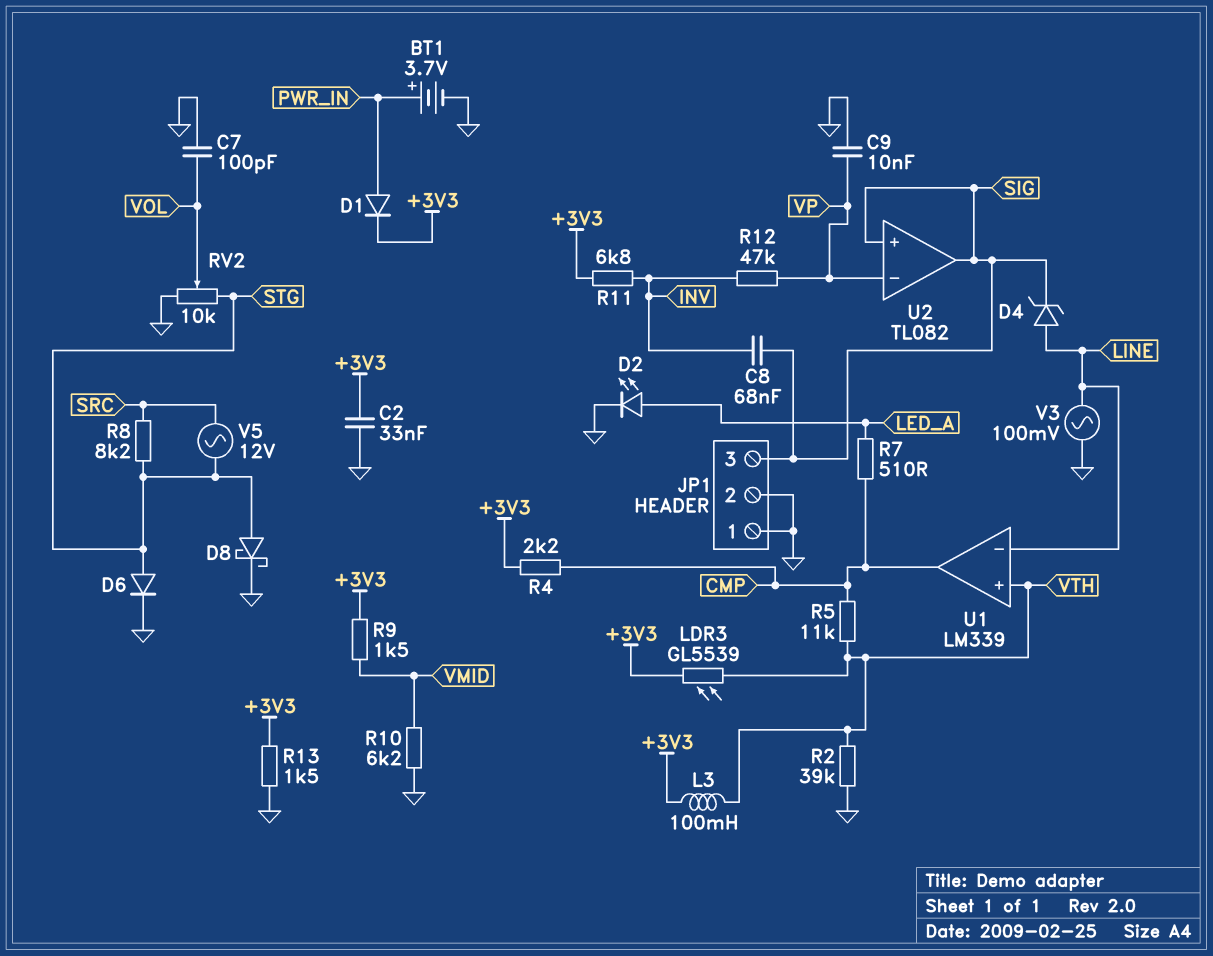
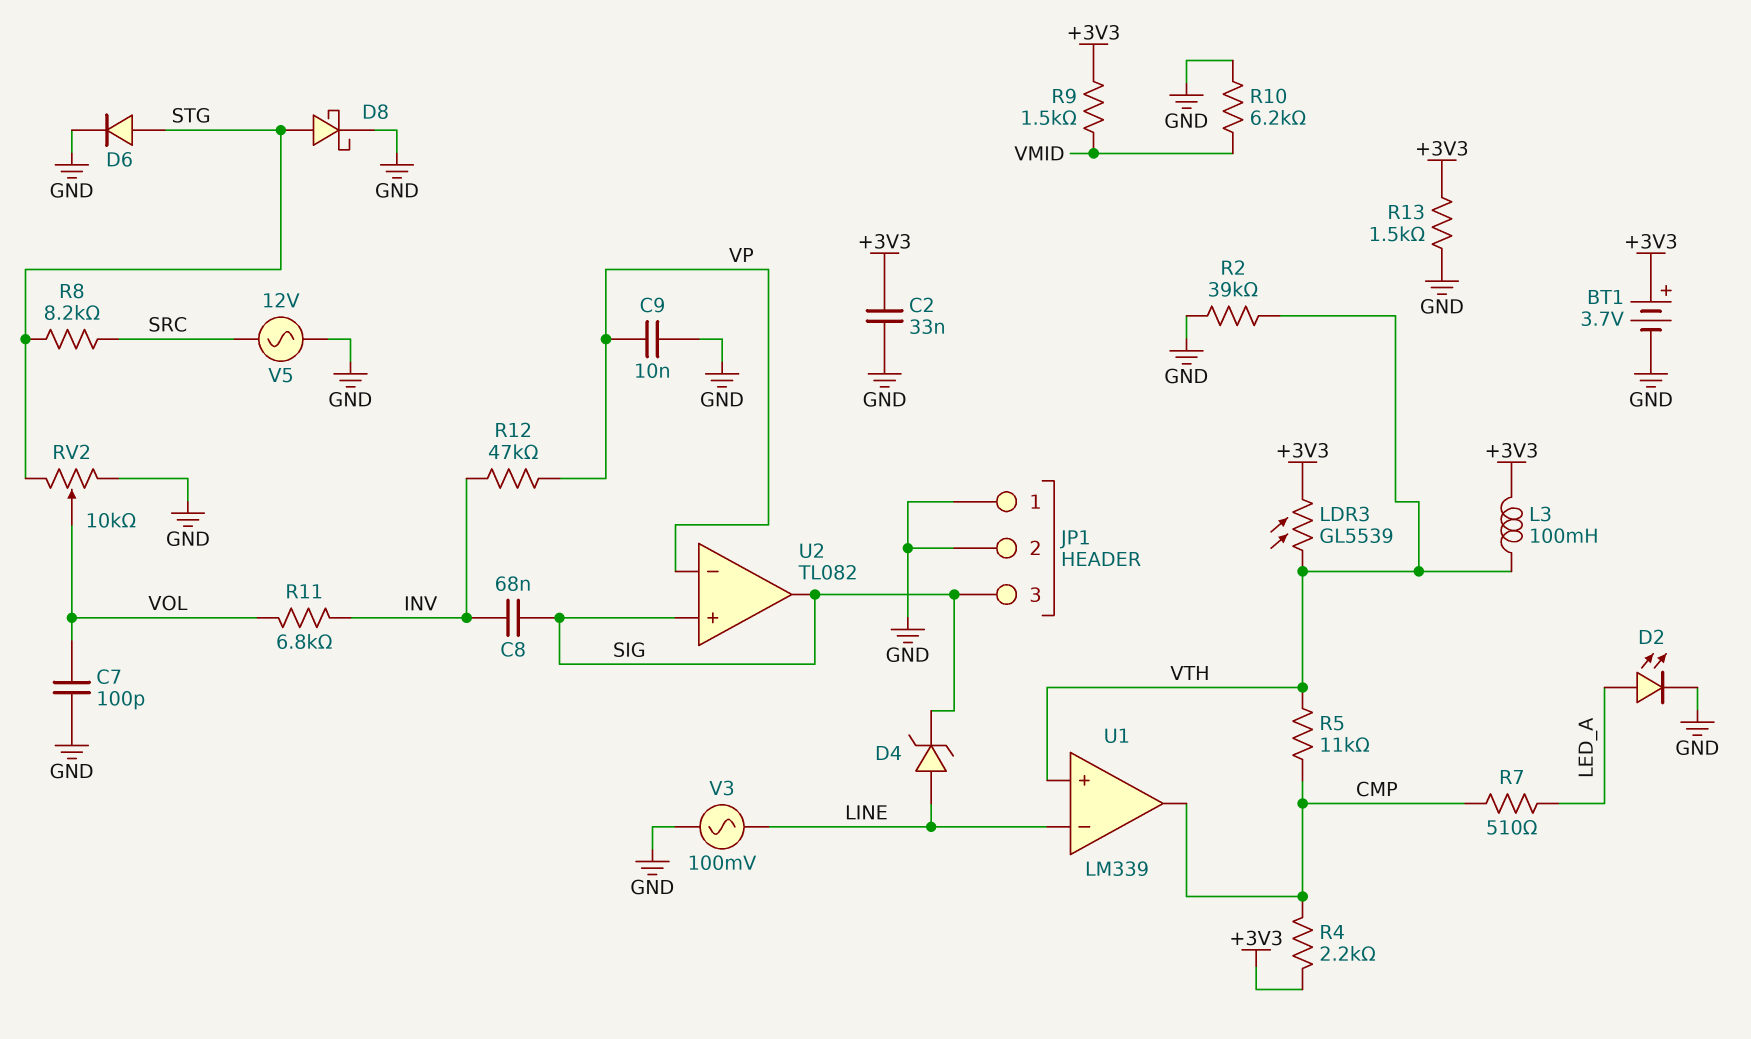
BT1: 3.7V (plus PWR_IN, minus GND) -> 3.7V (plus +3V3, minus GND)
D1: diode (A PWR_IN, K +3V3) -> none
R11: 6.8k (+3V3, INV) -> 6.8k (INV, VOL)
V5: AC 12V (SRC, STG) -> AC 12V (GND, SRC)

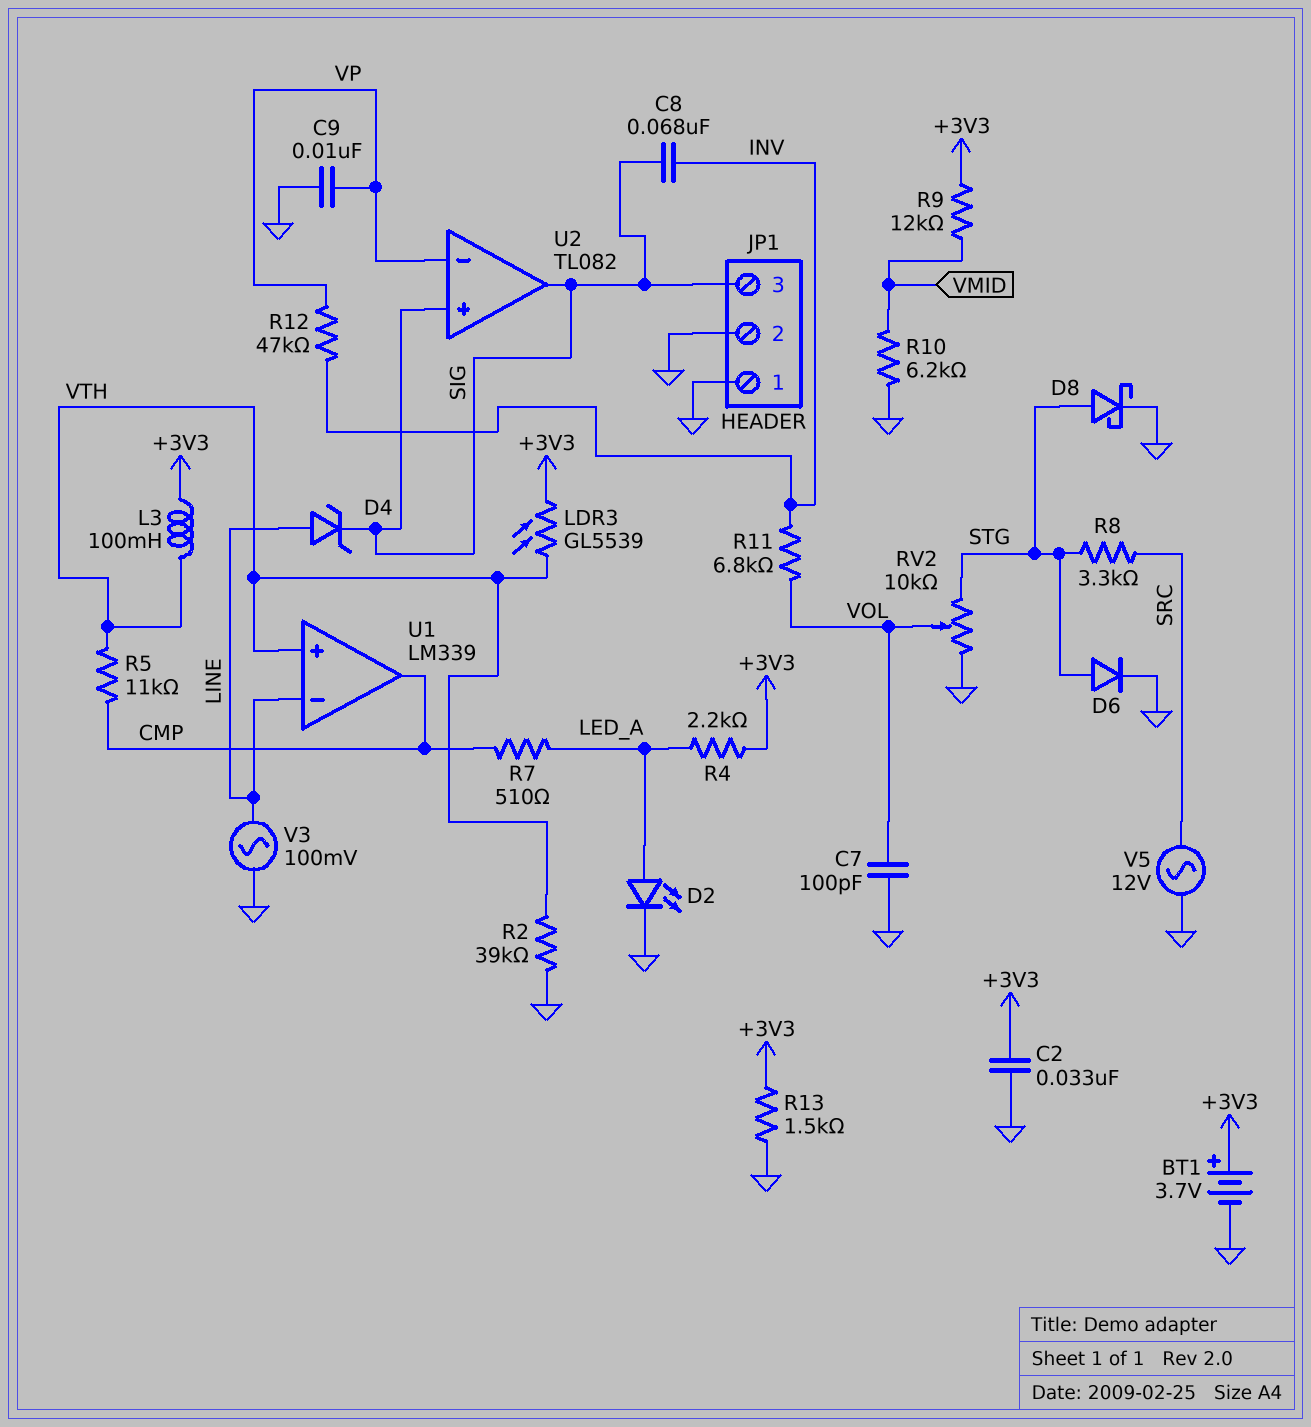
R4: 2.2k (+3V3, CMP) -> 2.2k (+3V3, LED_A)
R8: 8.2k (SRC, STG) -> 3.3k (SRC, STG)
R9: 1.5k (+3V3, VMID) -> 12k (+3V3, VMID)

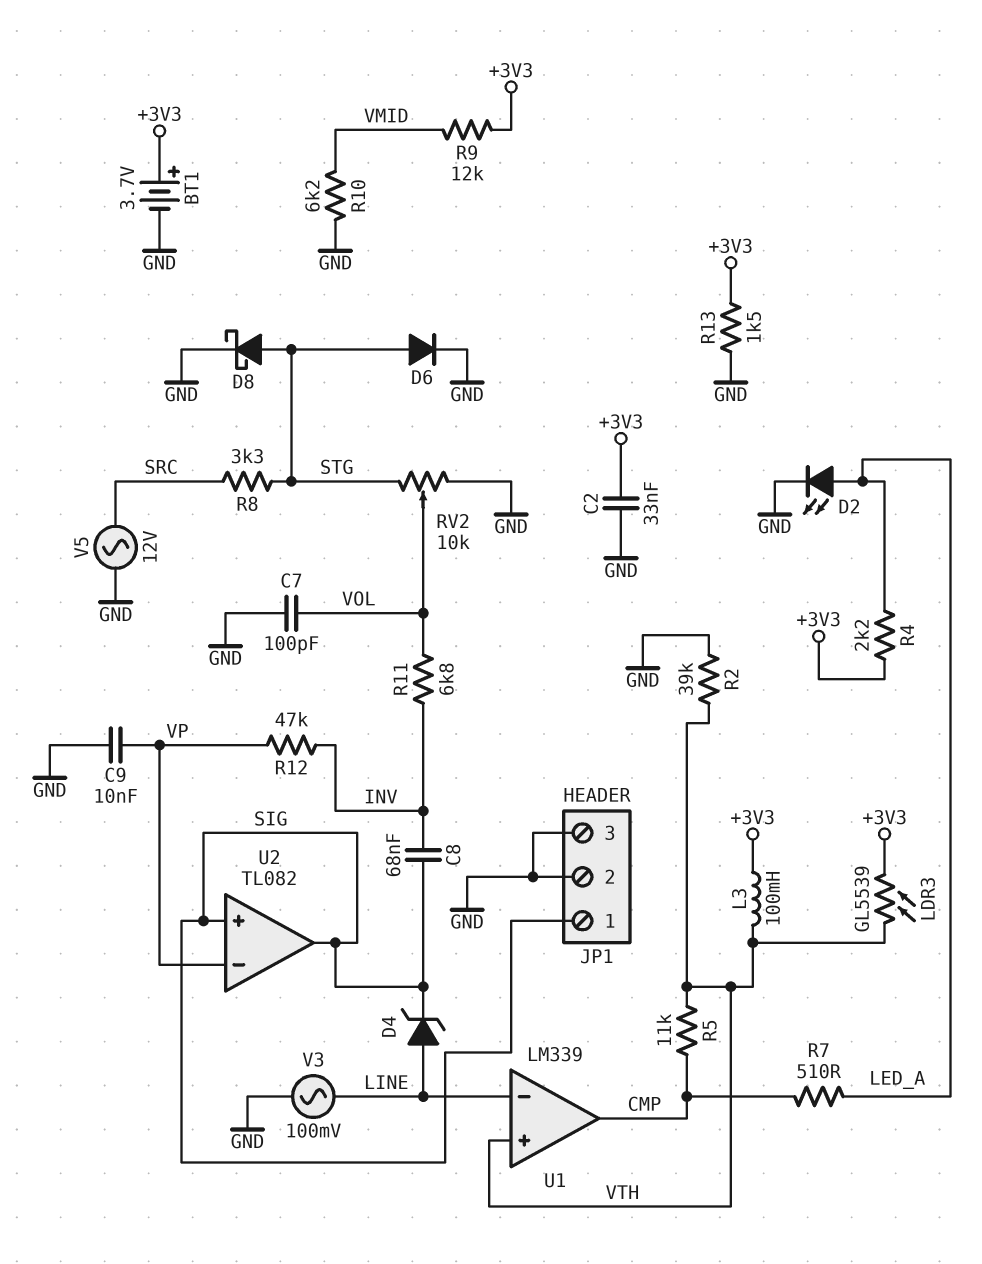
JP1 pin 1: GND -> SIG
JP1 pin 3: SIG -> GND

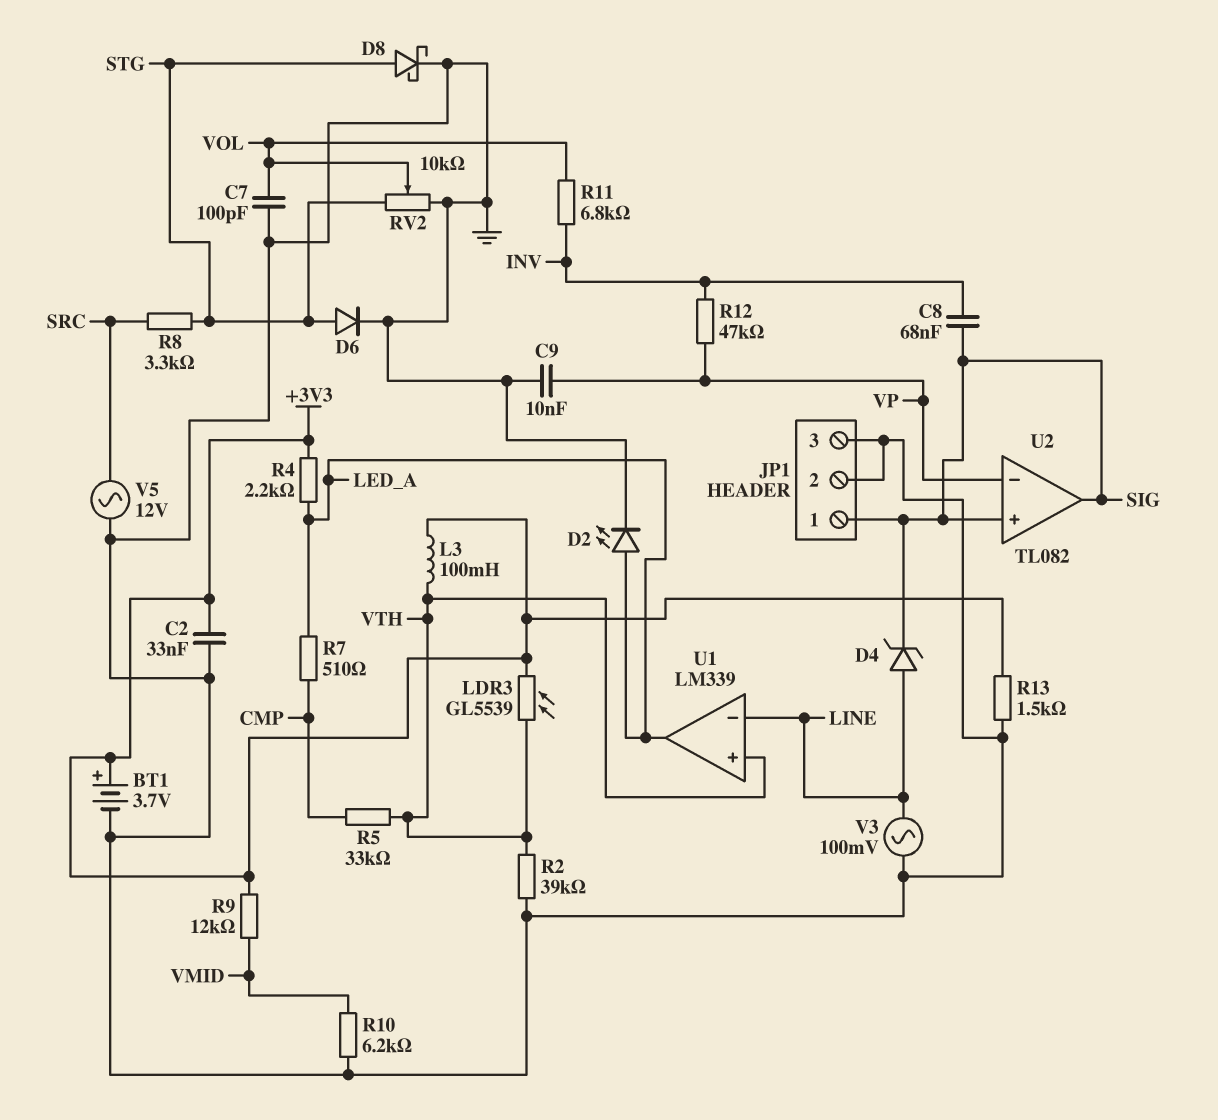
R5: 11k (CMP, VTH) -> 33k (CMP, VTH)
U1 pin out: CMP -> LED_A

